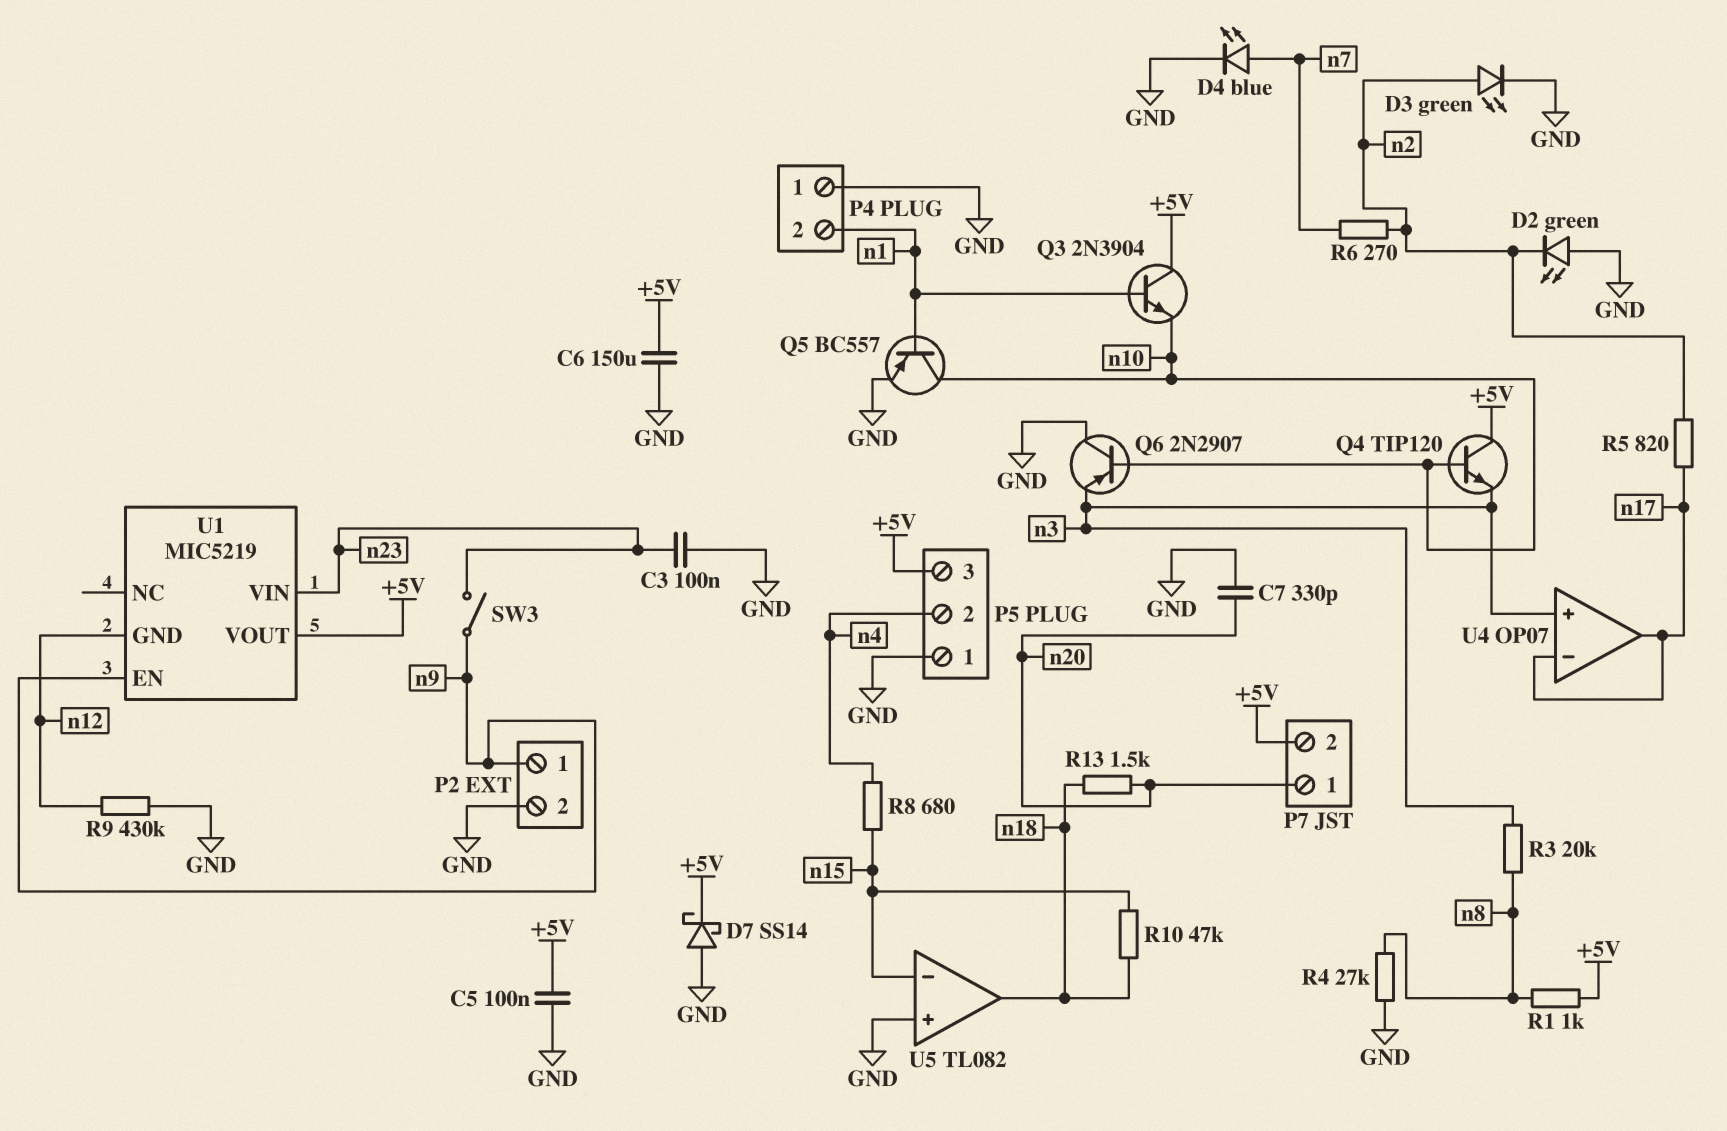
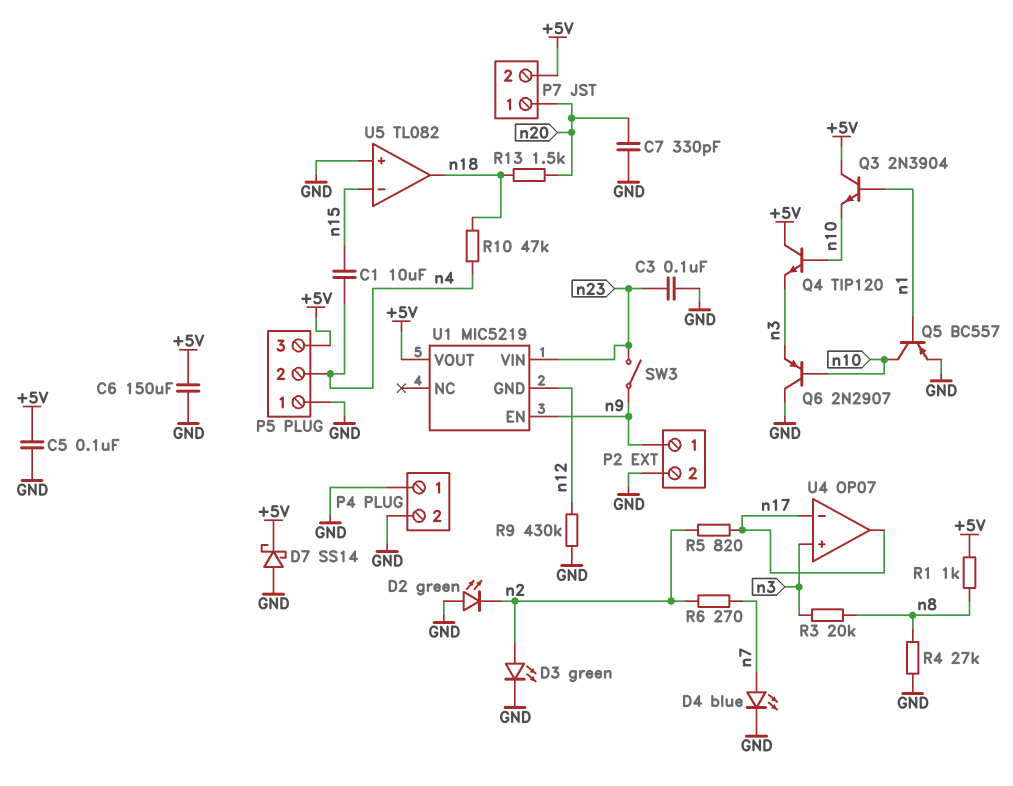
C1: none -> 10uF (n4, n15)
P4 pin 2: n1 -> GND
R8: 680 (n4, n15) -> none
R10: 47k (n15, n18) -> 47k (n4, n18)

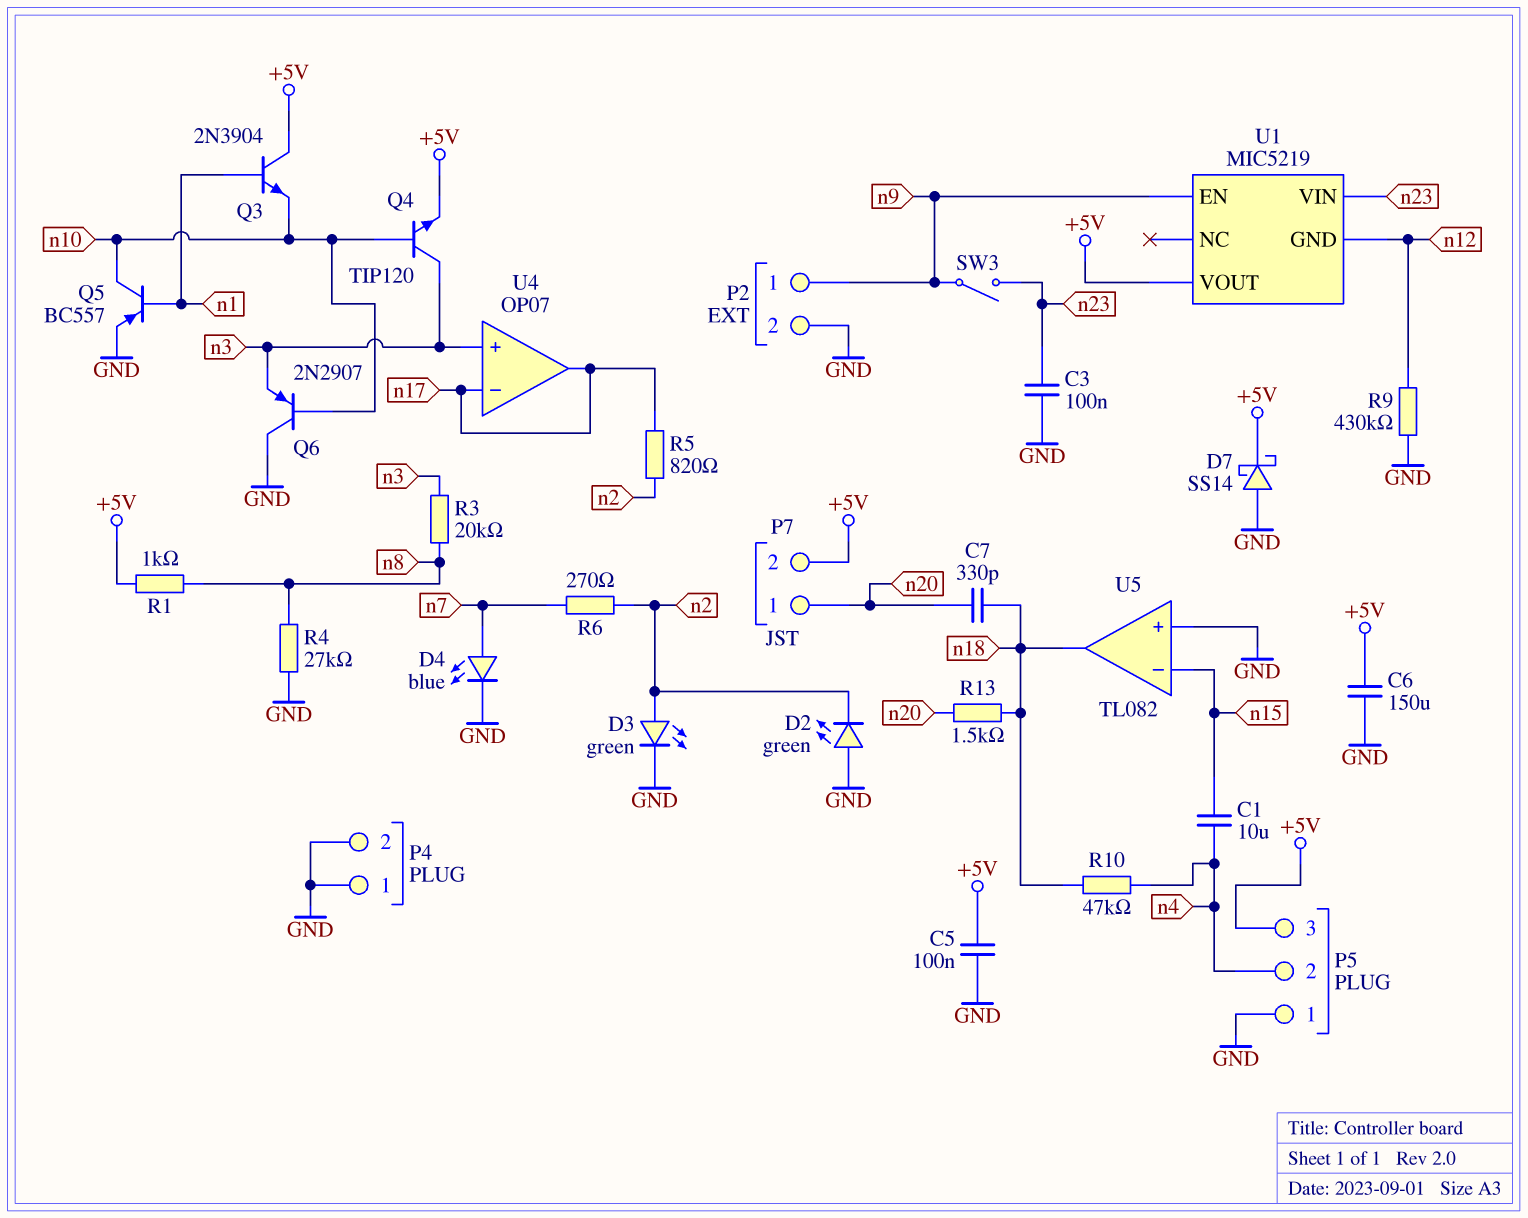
C7: 330pF (GND, n20) -> 330pF (n18, n20)
Q4: NPN TIP120 (B n10, C +5V, E n3) -> NPN TIP120 (B n10, C n3, E +5V)

